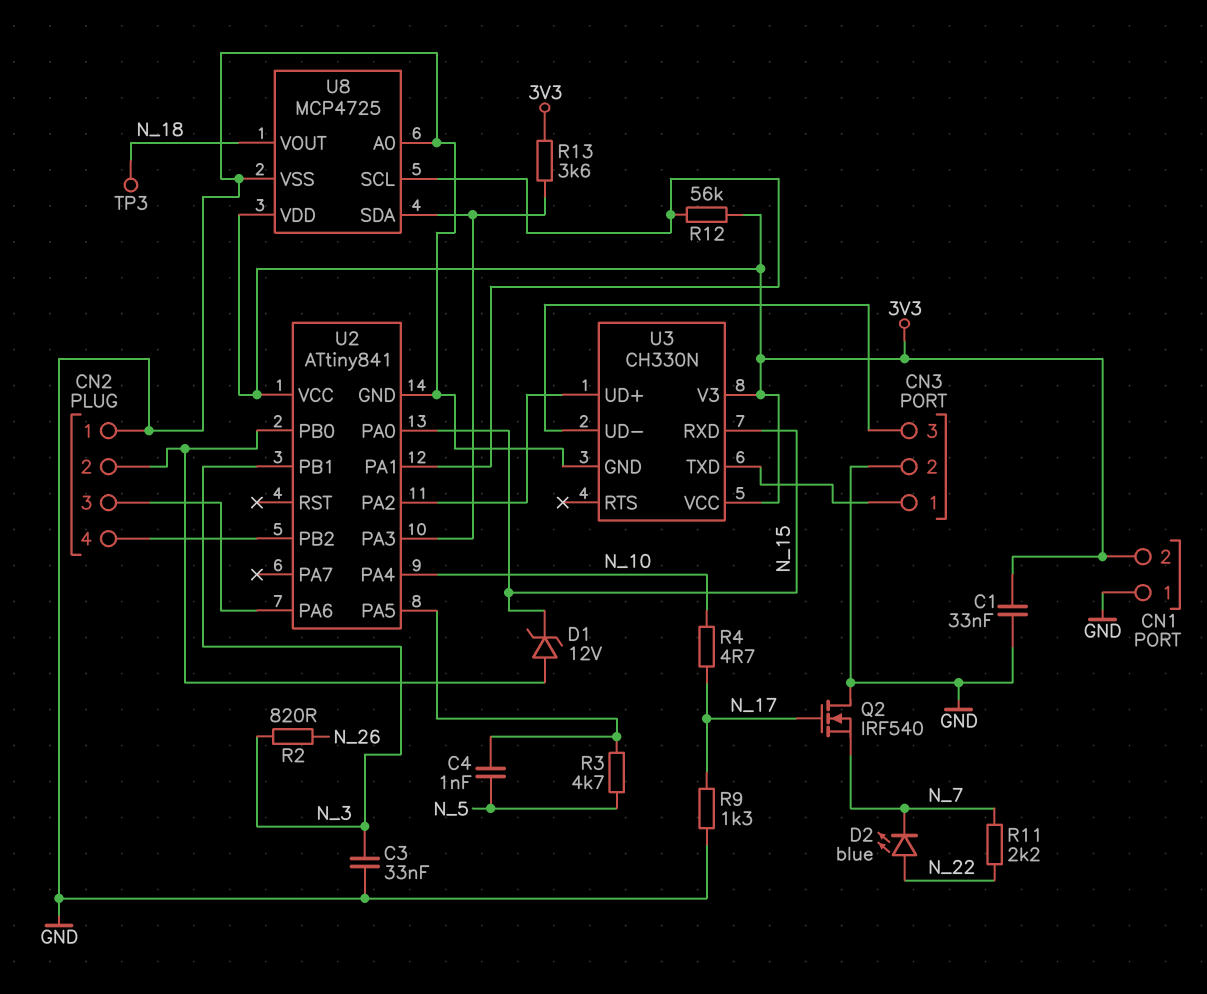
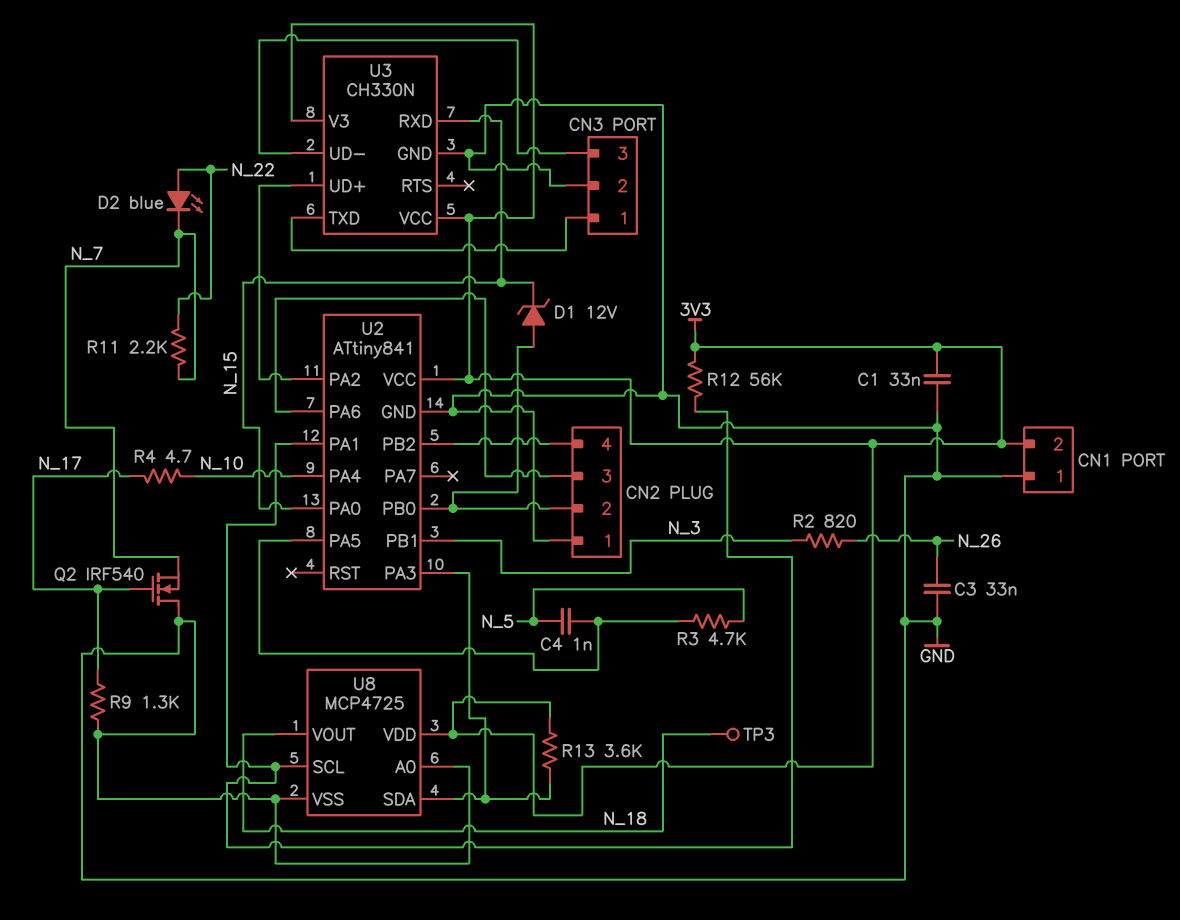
C3: 33nF (GND, N_3) -> 33nF (GND, N_26)

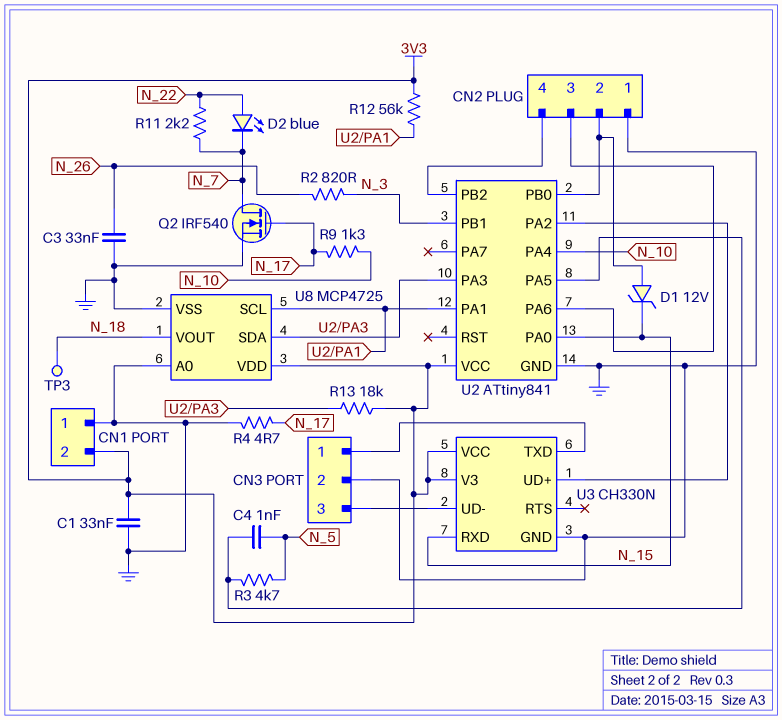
Q2: NMOS IRF540 (G N_17, D GND, S N_7) -> NMOS IRF540 (G N_17, D N_7, S GND)
R4: 4.7 (N_10, N_17) -> 4.7 (GND, N_17)
R9: 1.3k (GND, N_17) -> 1.3k (N_10, N_17)
R13: 3.6k (3V3, U2/PA3) -> 18k (3V3, U2/PA3)

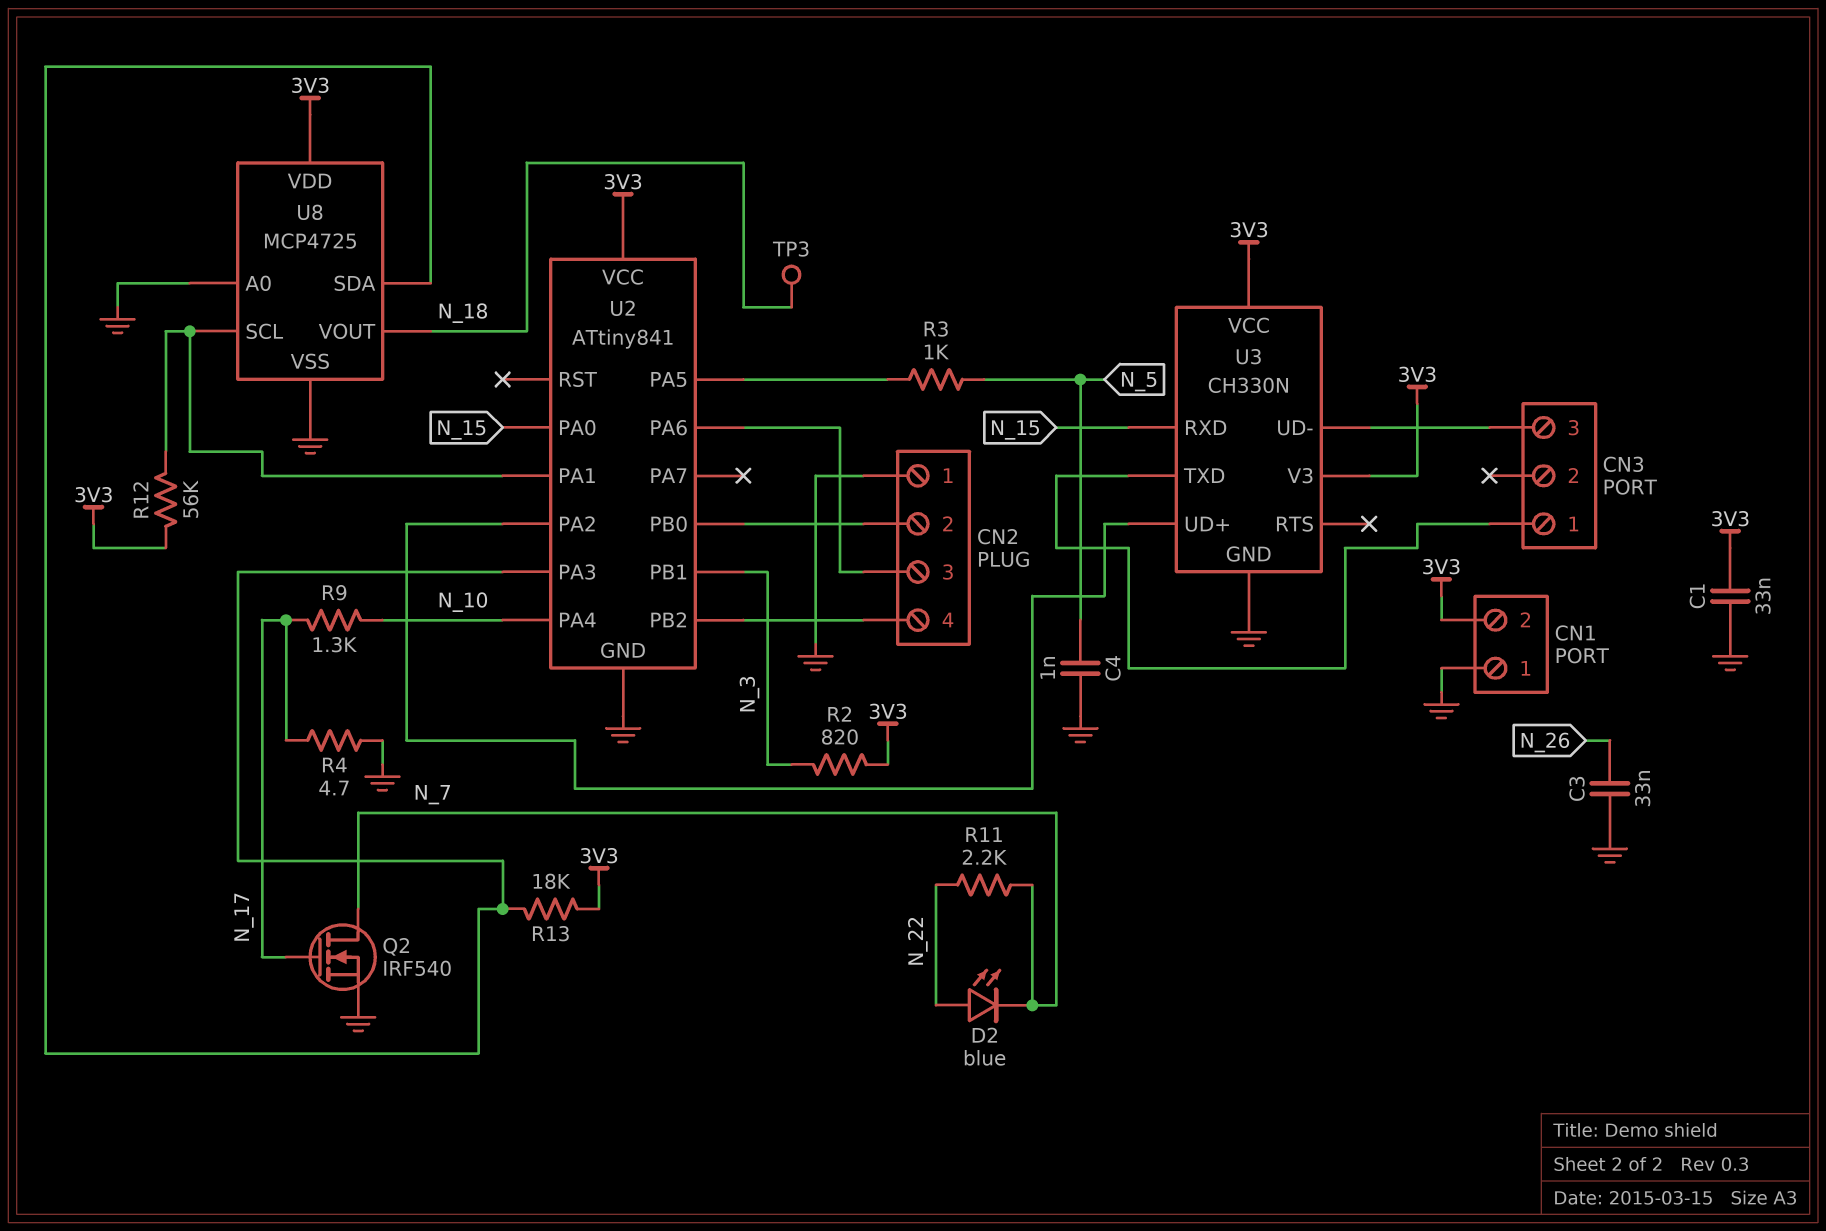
C4: 1nF (N_5, U2/PA5) -> 1nF (GND, N_5)
CN3 pin 2: GND -> none
D1: zener 12V (A CN2/2, K N_15) -> none
R2: 820 (N_3, N_26) -> 820 (3V3, N_3)
R3: 4.7k (N_5, U2/PA5) -> 1k (N_5, U2/PA5)

